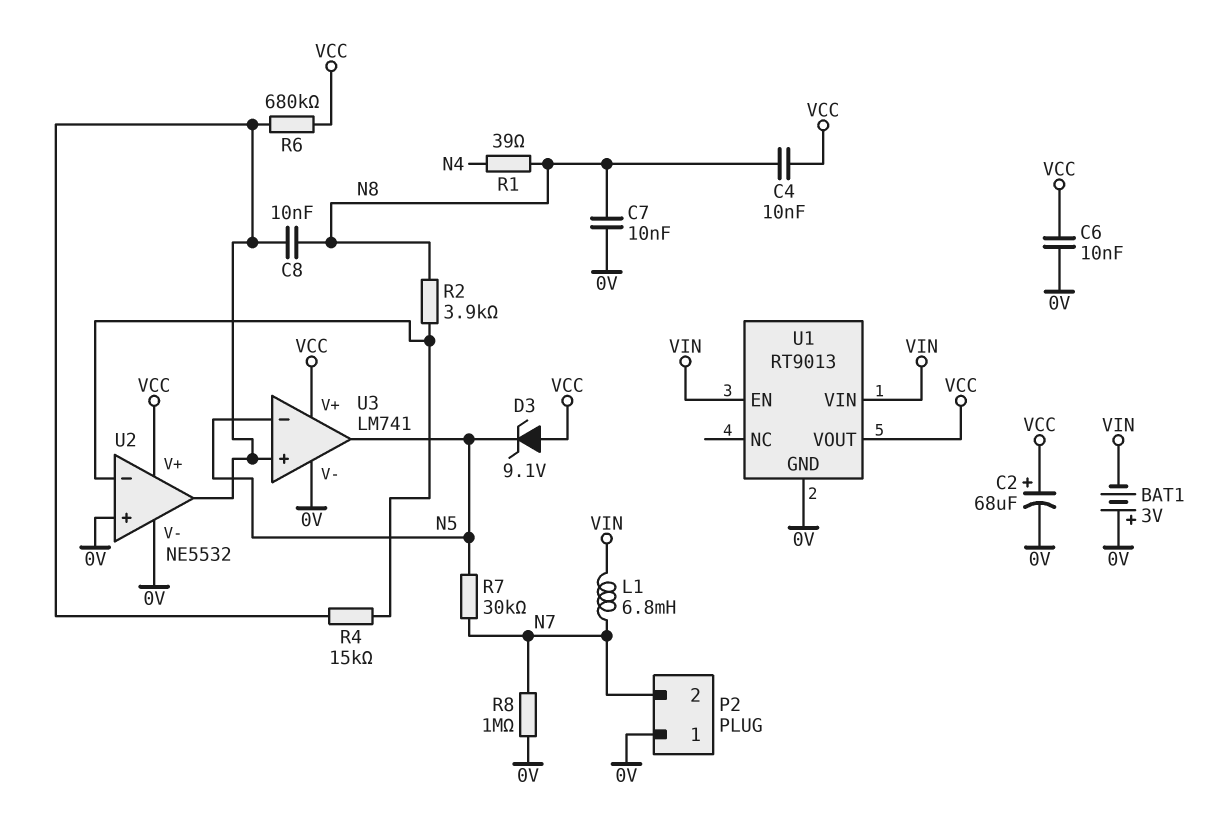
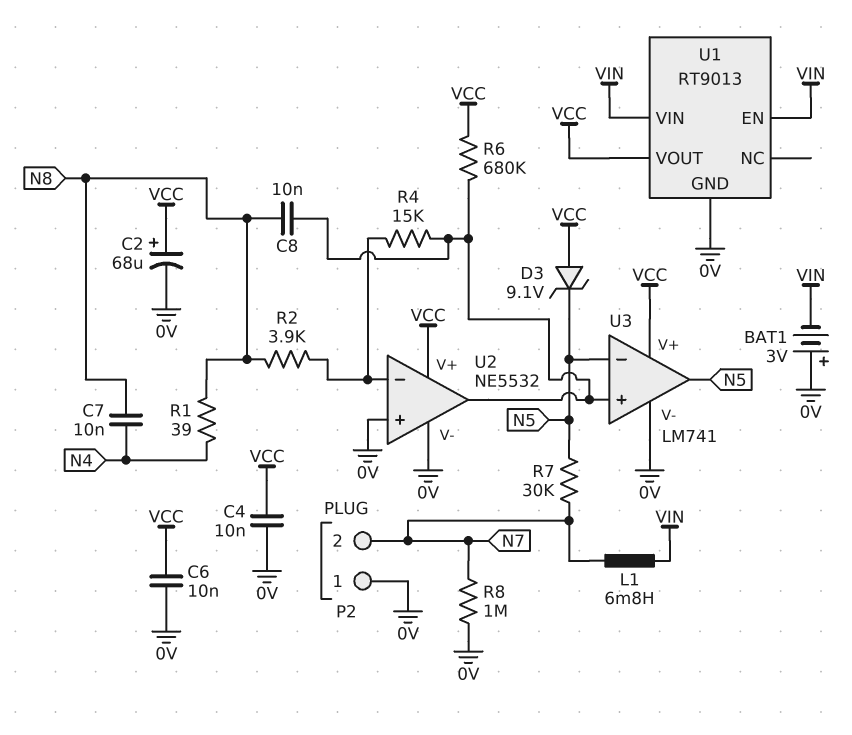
C4: 10nF (N8, VCC) -> 10nF (0V, VCC)
C7: 10nF (0V, N8) -> 10nF (N4, N8)

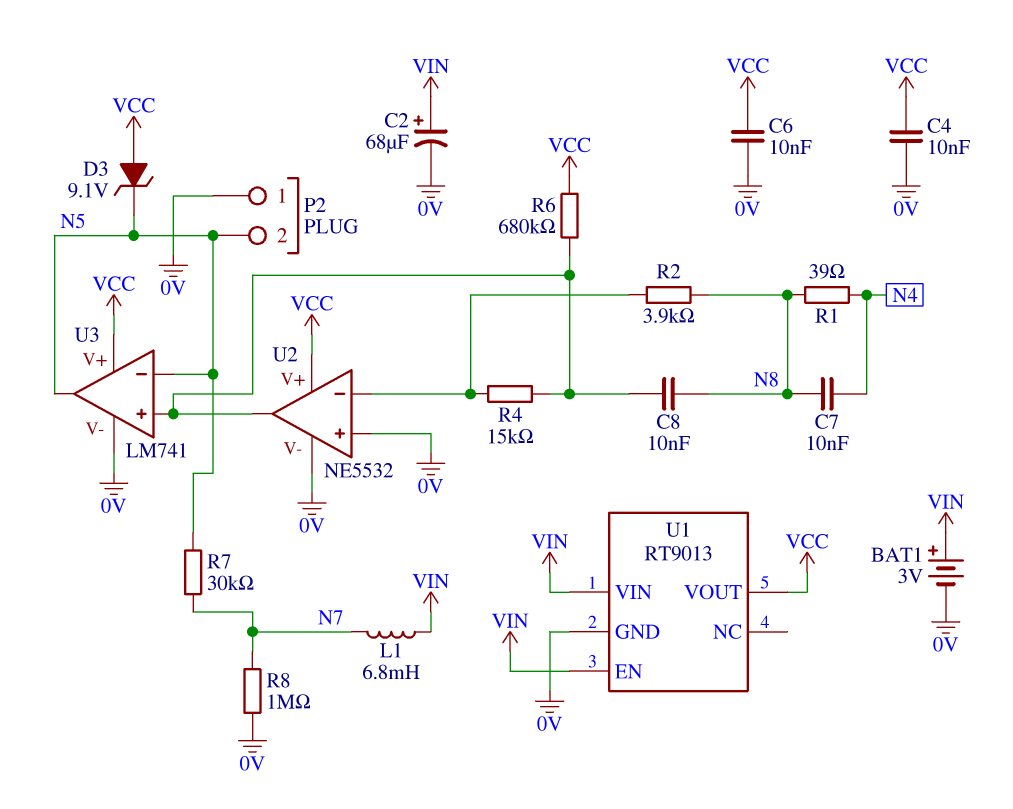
BAT1: 3V (plus 0V, minus VIN) -> 3V (plus VIN, minus 0V)
C2: 68uF (plus VCC, minus 0V) -> 68uF (plus VIN, minus 0V)
P2 pin 2: N7 -> N5

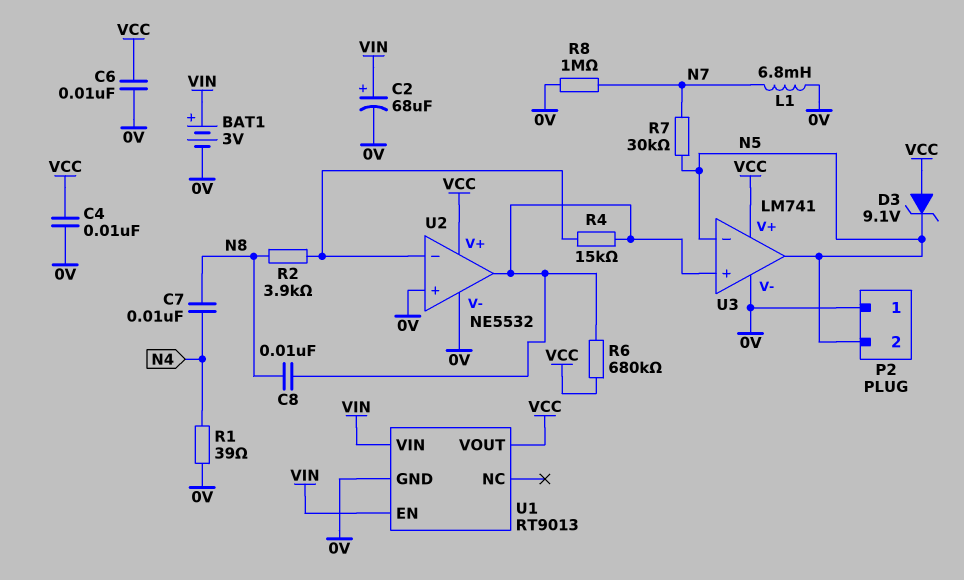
L1: 6.8mH (N7, VIN) -> 6.8mH (0V, N7)
R1: 39 (N4, N8) -> 39 (0V, N4)

